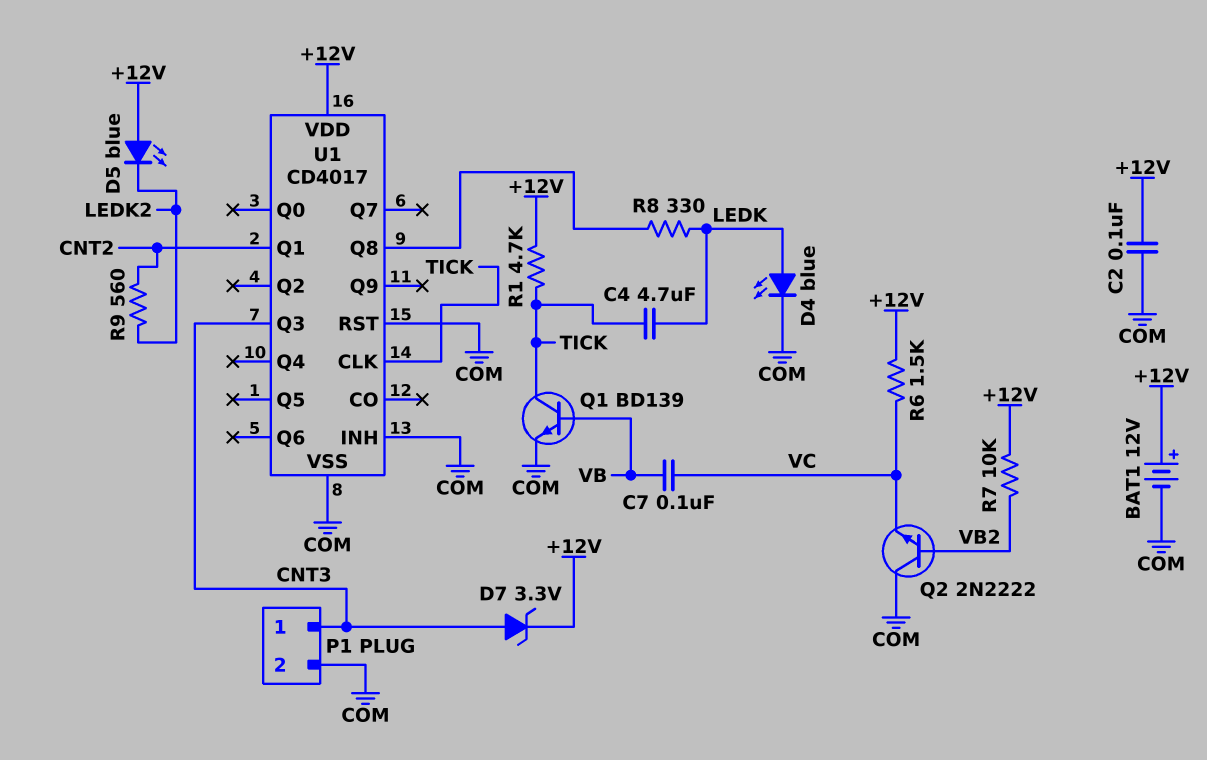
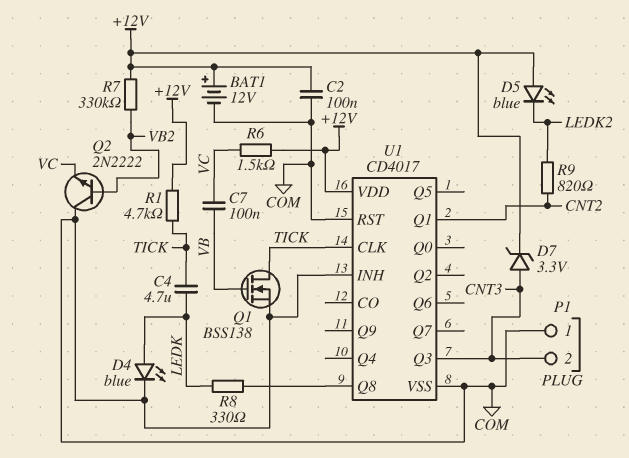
P1 pin 1: CNT3 -> COM
P1 pin 2: COM -> CNT3
Q1: NPN BD139 (B VB, C TICK, E COM) -> NMOS BSS138 (G VB, D TICK, S COM)
R7: 10k (+12V, VB2) -> 330k (+12V, VB2)
R9: 560 (CNT2, LEDK2) -> 820 (CNT2, LEDK2)

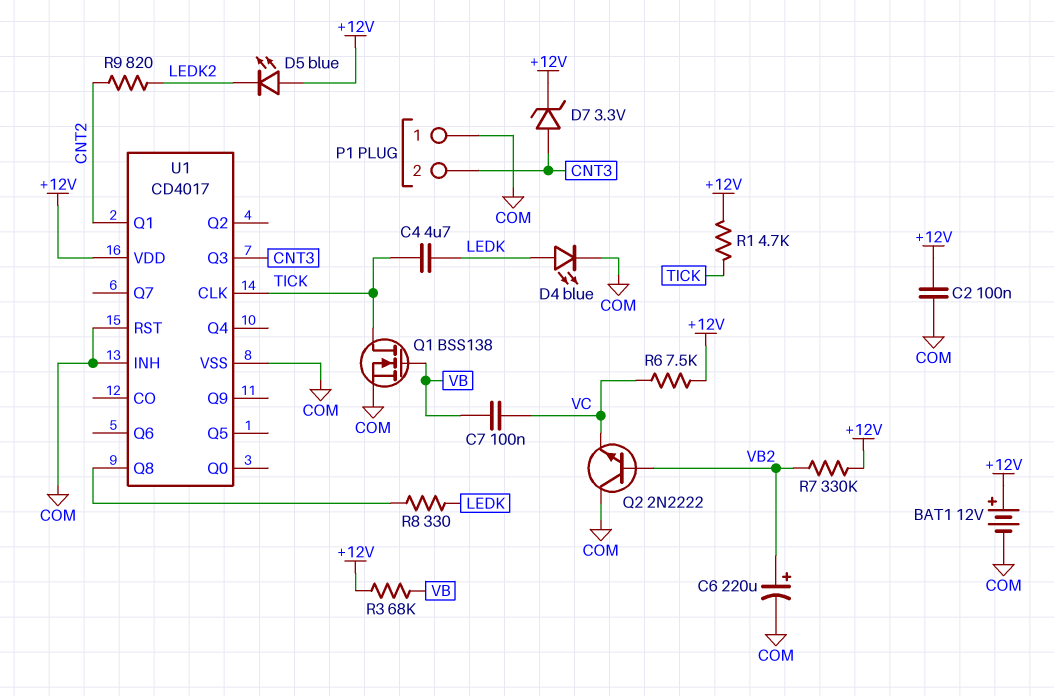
C6: none -> 220uF (plus VB2, minus COM)
R3: none -> 68k (+12V, VB)
R6: 1.5k (+12V, VC) -> 7.5k (+12V, VC)

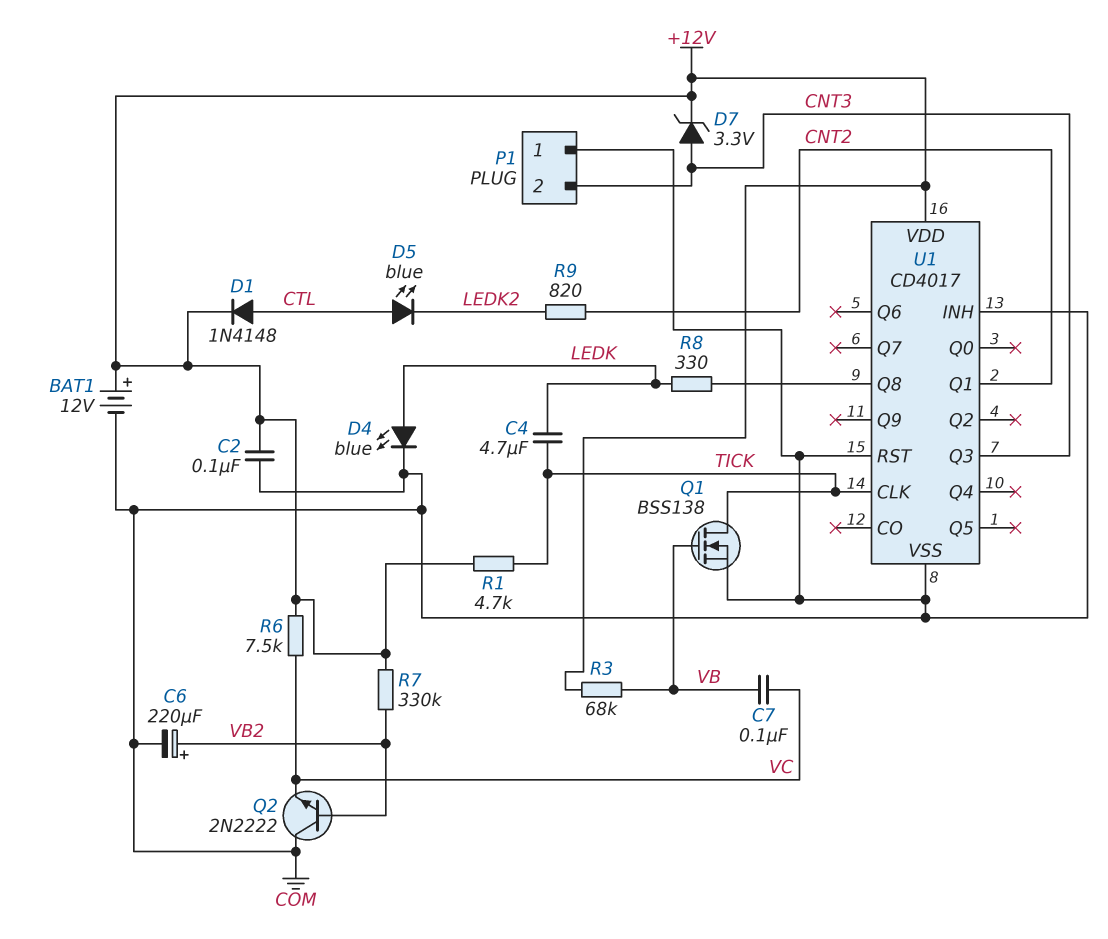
D1: none -> diode 1N4148 (A CTL, K +12V)
D5: LED blue (A +12V, K LEDK2) -> LED blue (A CTL, K LEDK2)

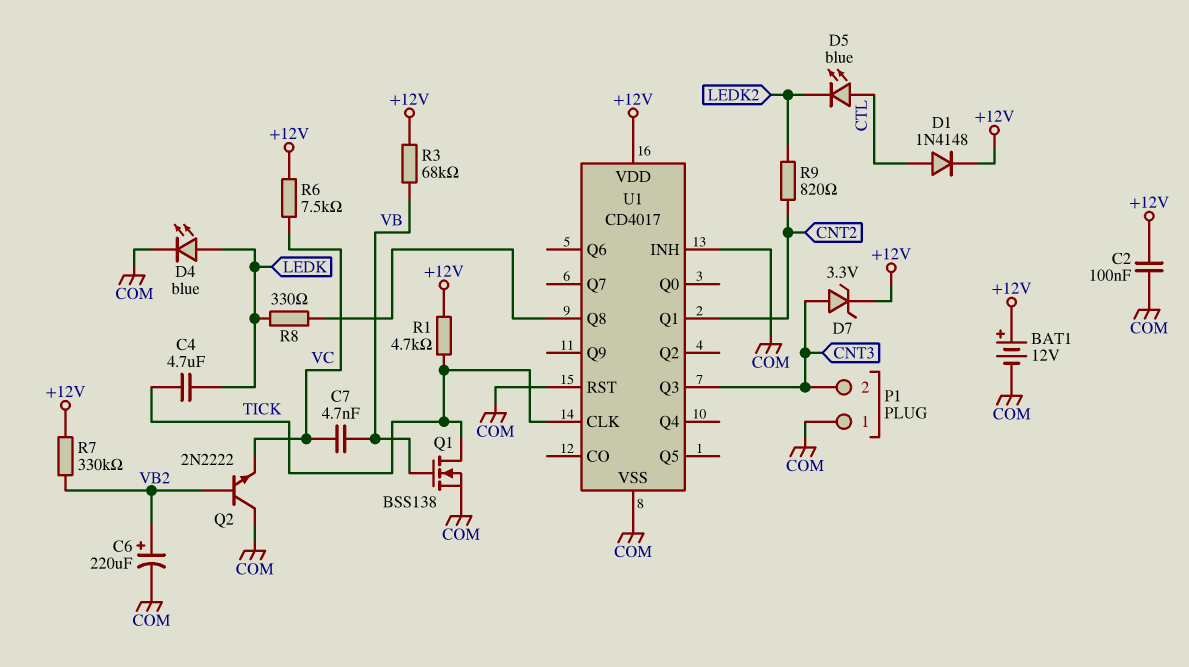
C7: 100nF (VB, VC) -> 4.7nF (VB, VC)

